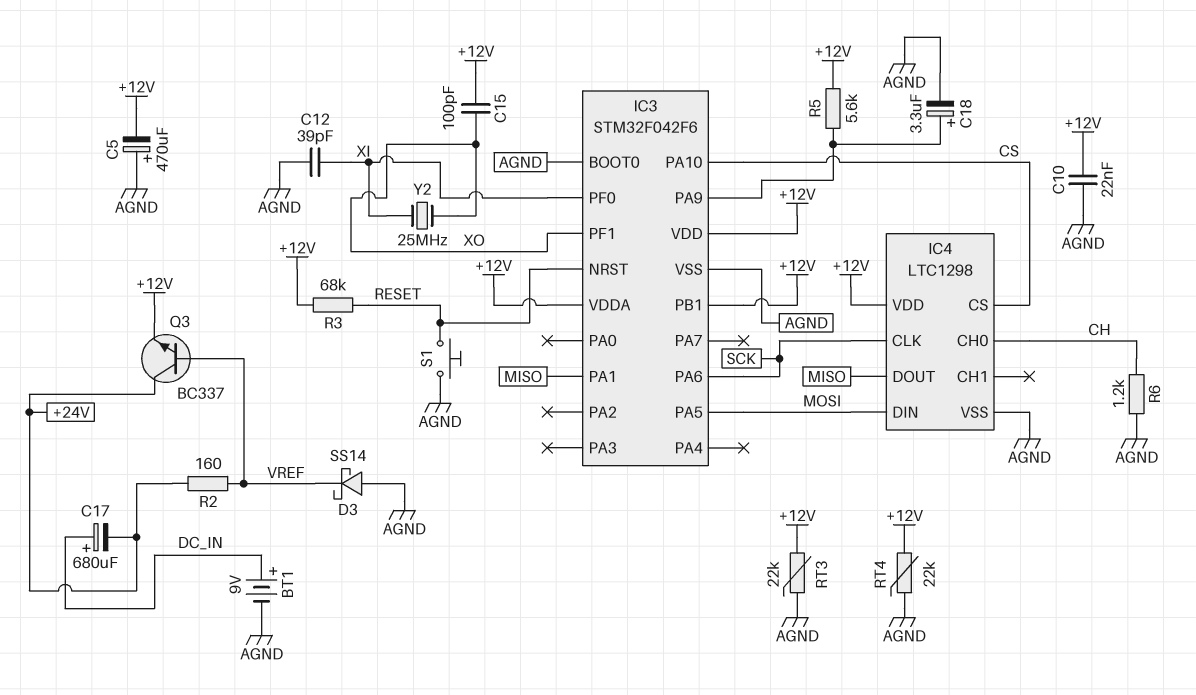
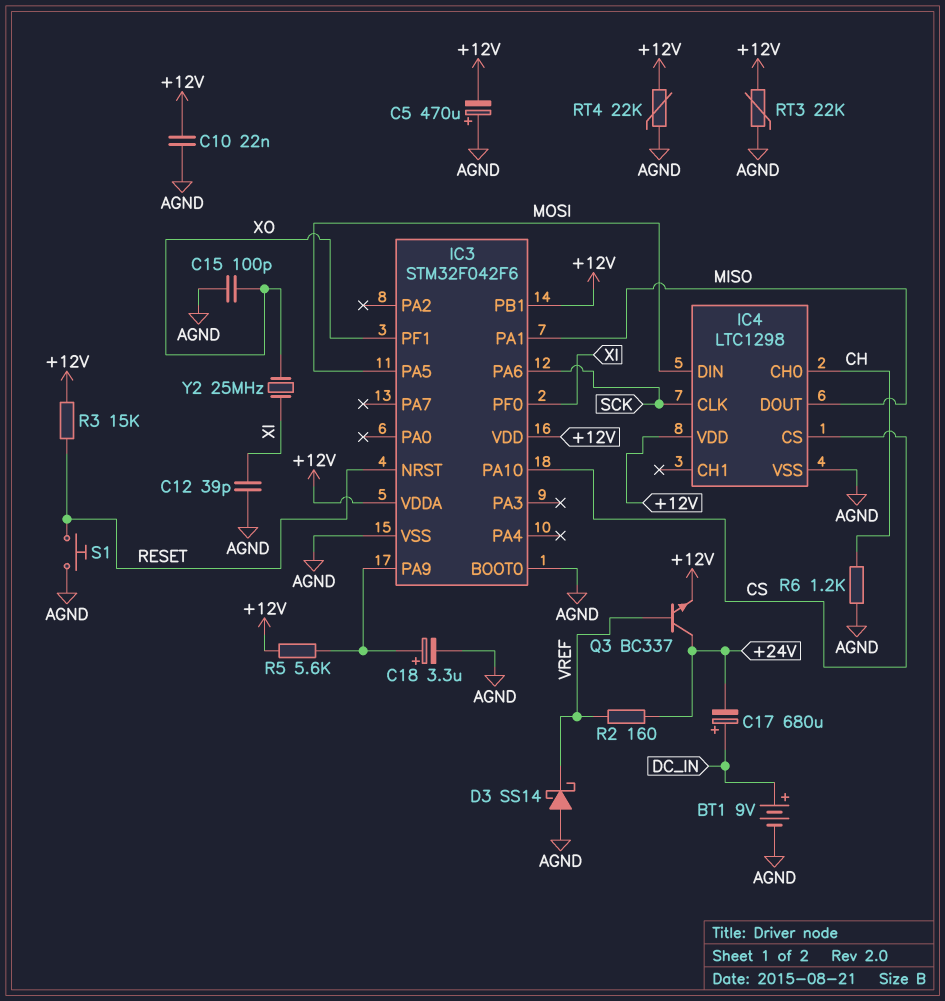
C15: 100pF (+12V, XO) -> 100pF (AGND, XO)
R3: 68k (+12V, RESET) -> 15k (+12V, RESET)

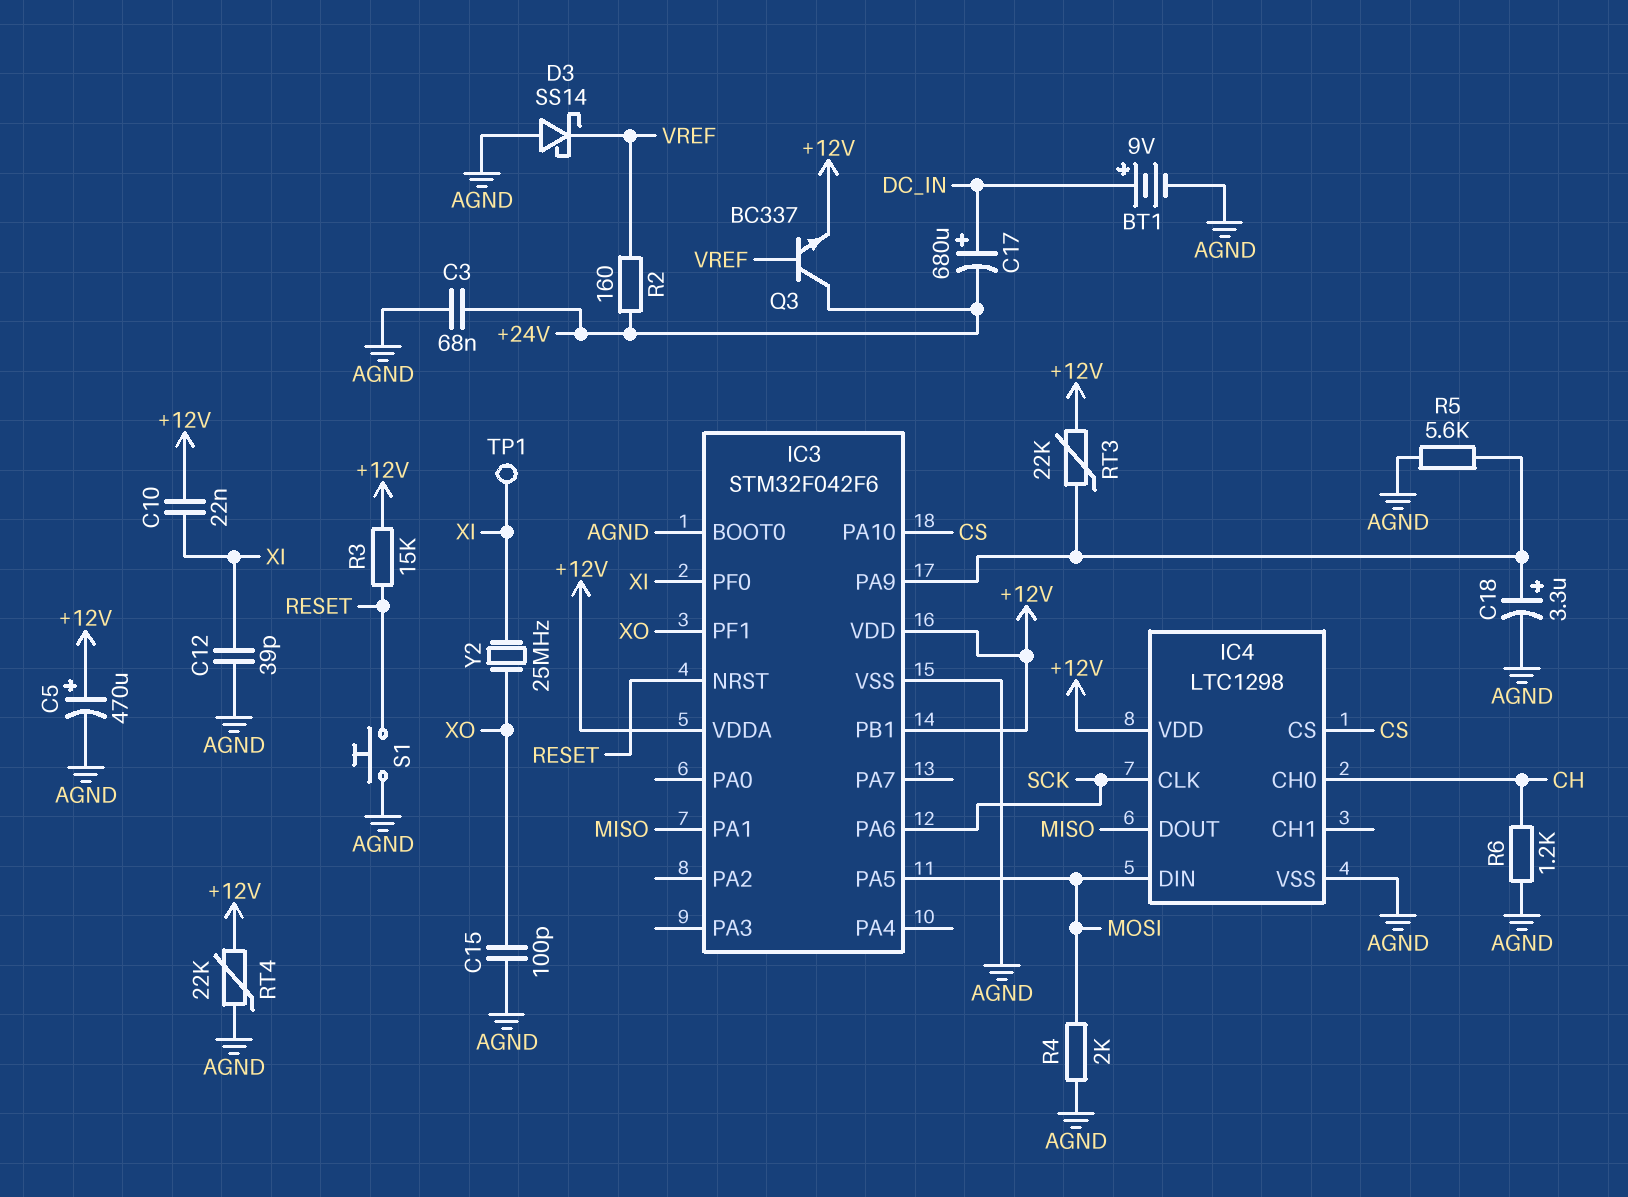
C3: none -> 68nF (+24V, AGND)
C5: 470uF (plus AGND, minus +12V) -> 470uF (plus +12V, minus AGND)
C10: 22nF (+12V, AGND) -> 22nF (+12V, XI)
R4: none -> 2k (AGND, MOSI)
R5: 5.6k (+12V, IC3/PA9) -> 5.6k (AGND, IC3/PA9)
RT3: 22k (+12V, AGND) -> 22k (+12V, IC3/PA9)
TP1: none -> test point (XI)

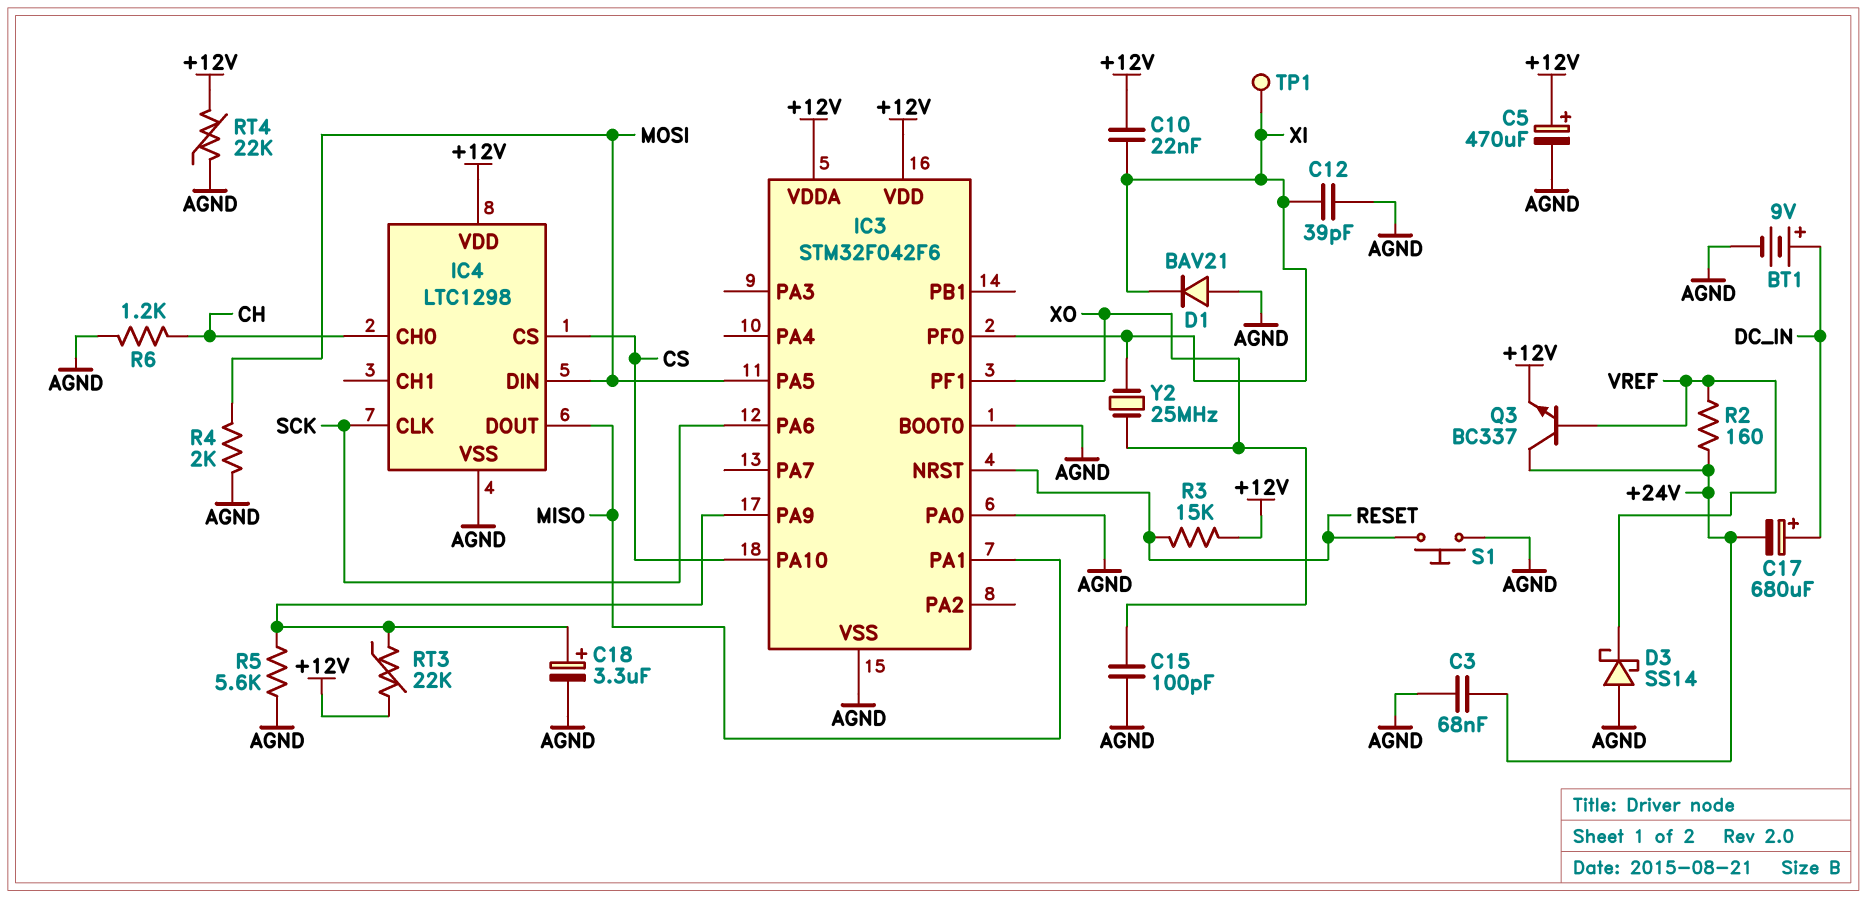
D1: none -> diode BAV21 (A AGND, K XI)
IC3 pin PA0: none -> AGND
IC3 pin PB1: +12V -> none

